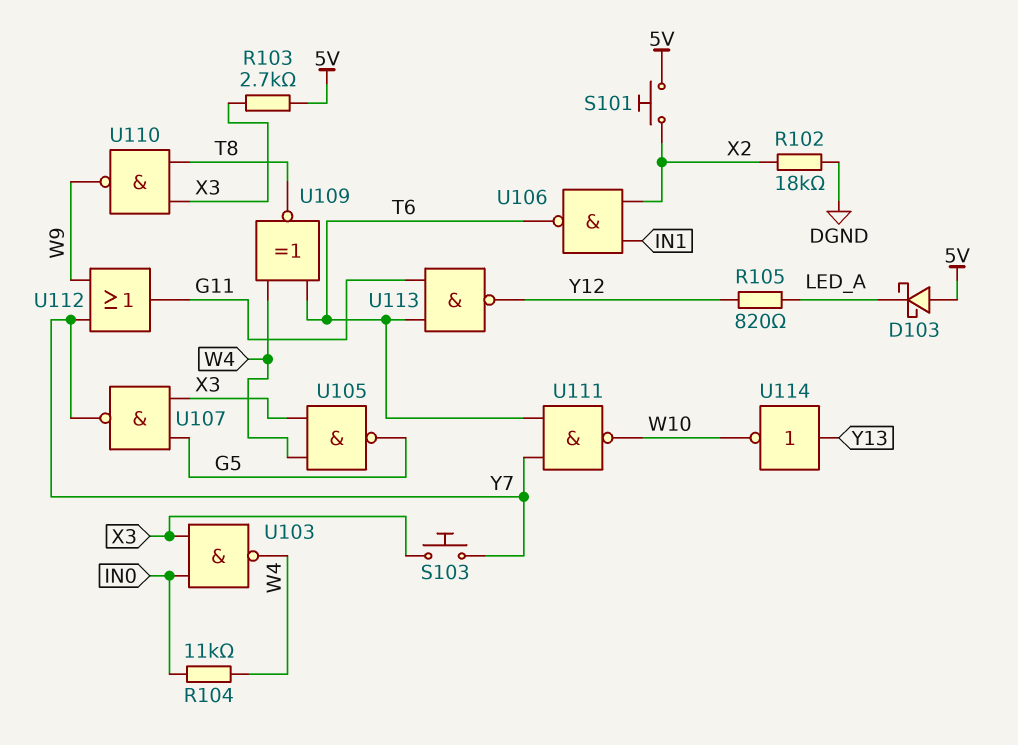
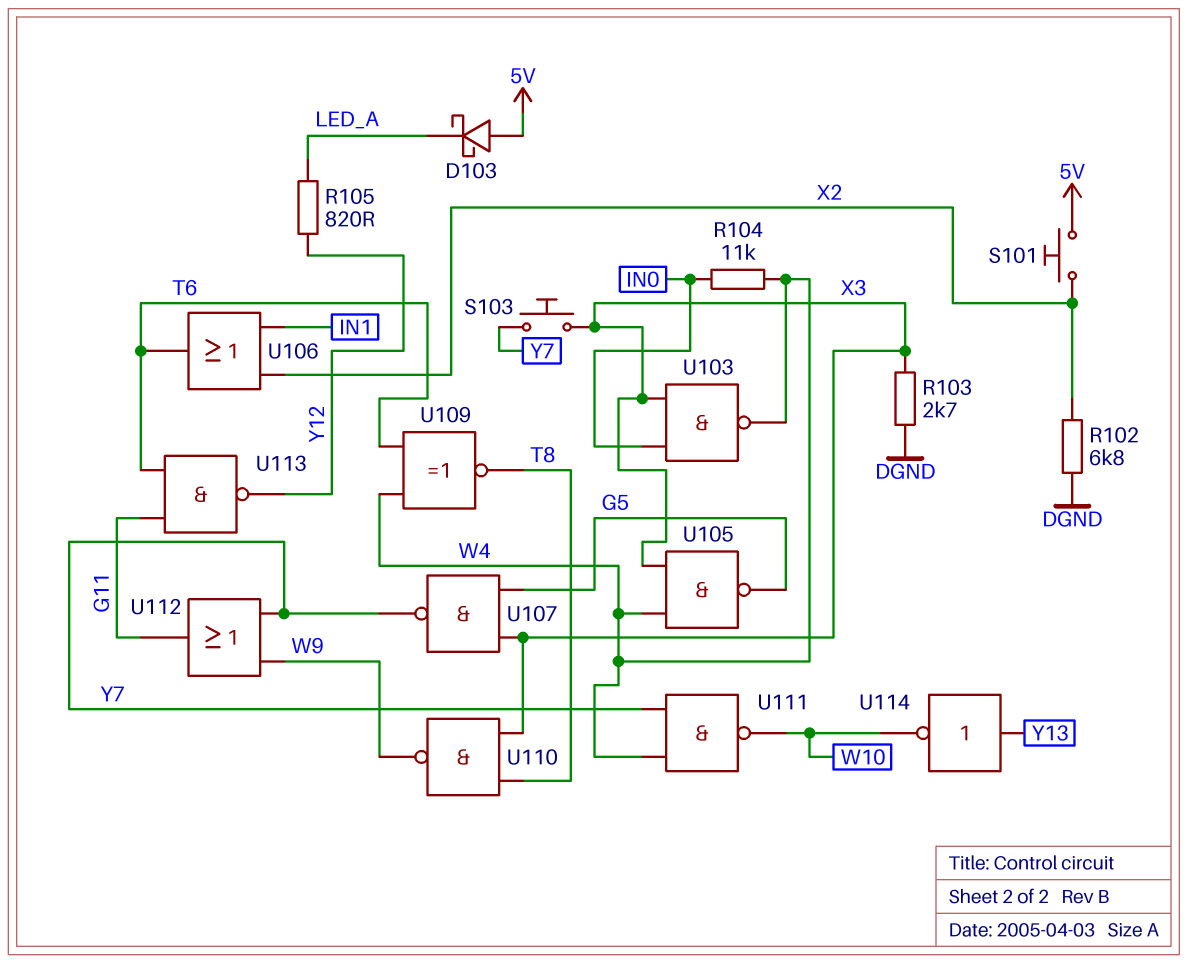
R102: 18k (DGND, X2) -> 6.8k (DGND, X2)
R103: 2.7k (5V, X3) -> 2.7k (DGND, X3)
U106: NAND (in IN1, in X2, out T6) -> OR (in IN1, in X2, out T6)
U111: NAND (in T6, in Y7, out W10) -> NAND (in W4, in Y7, out W10)

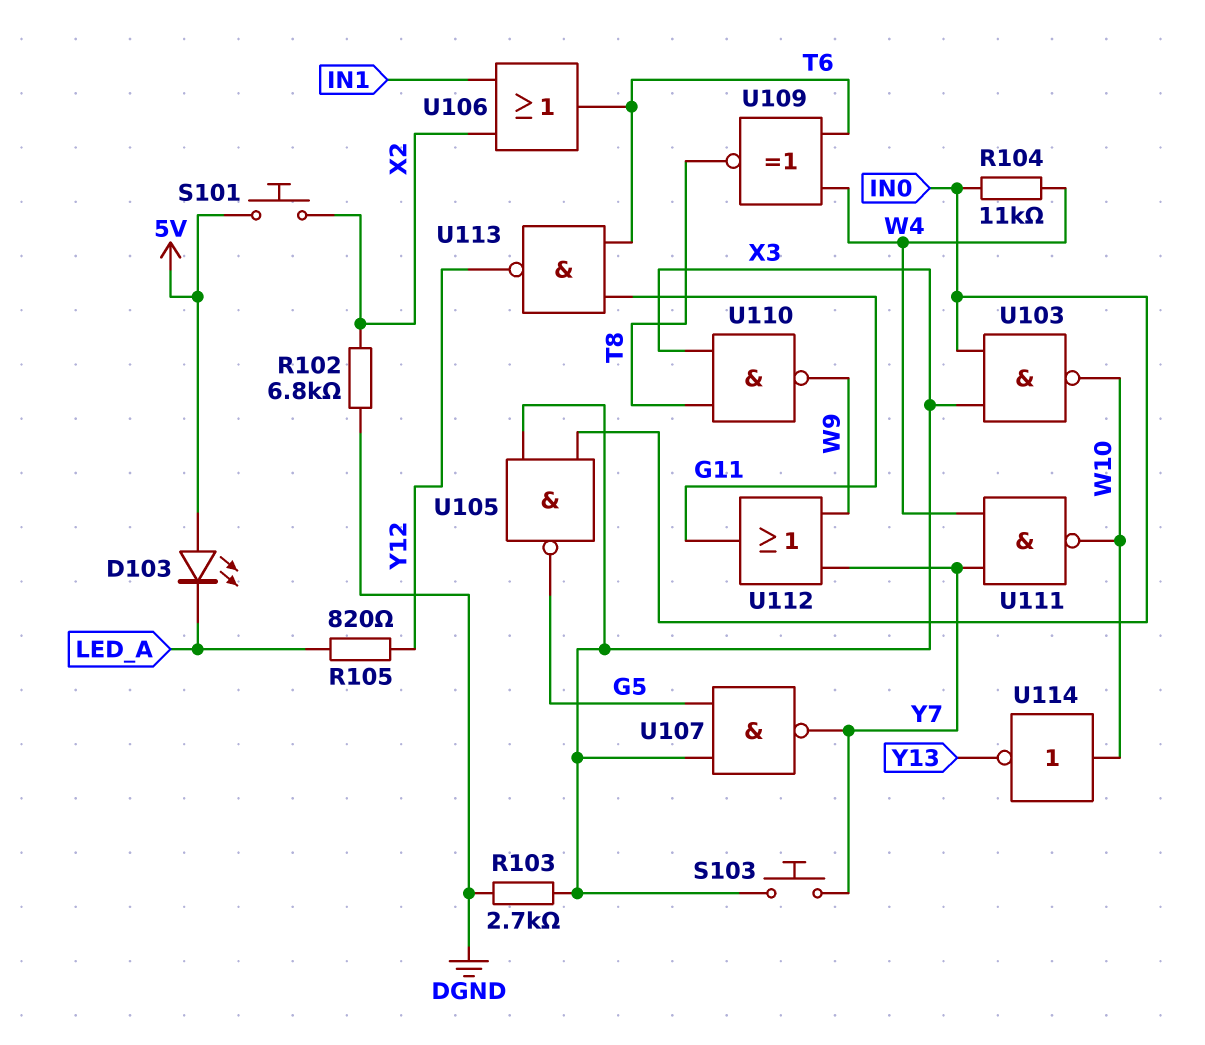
D103: schottky (A 5V, K LED_A) -> LED (A 5V, K LED_A)
U103: NAND (in IN0, in X3, out W4) -> NAND (in IN0, in X3, out W10)
U105: NAND (in W4, in X3, out G5) -> NAND (in IN0, in X3, out G5)
U114: NOT (in Y13, out W10) -> NOT (in W10, out Y13)

